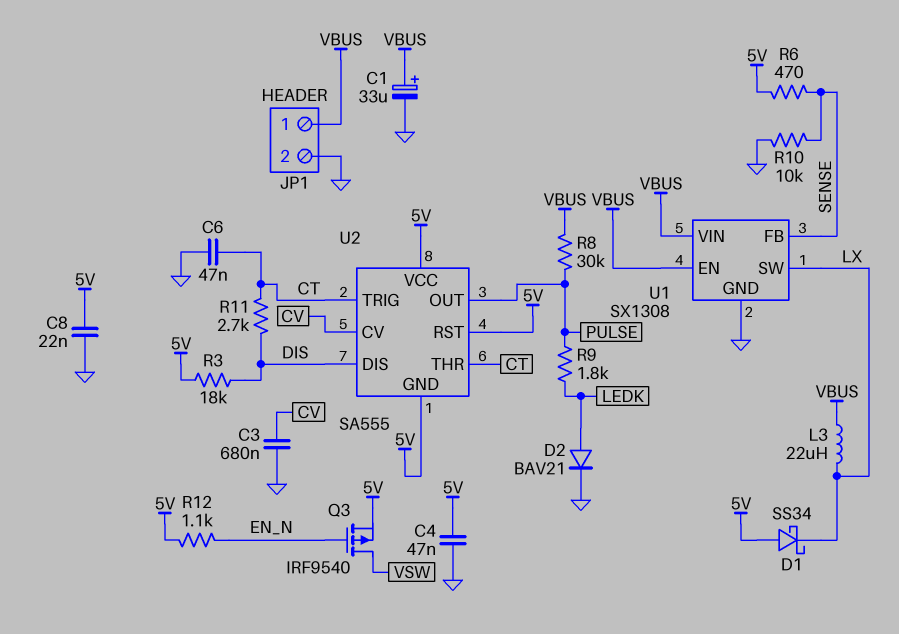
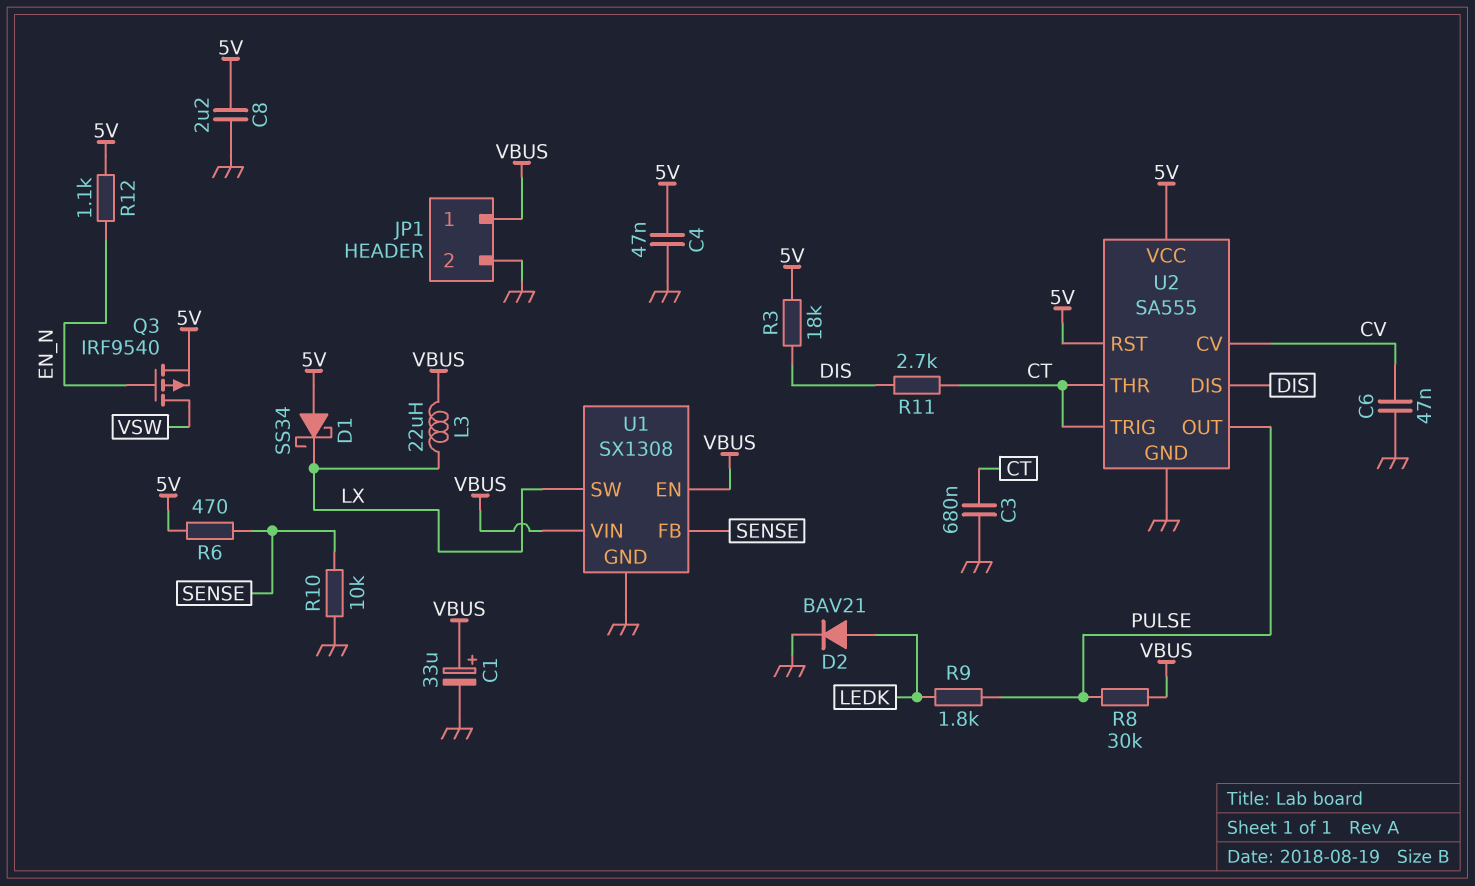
C3: 680nF (CV, GND) -> 680nF (CT, GND)
C6: 47nF (CT, GND) -> 47nF (CV, GND)
C8: 22nF (5V, GND) -> 2.2uF (5V, GND)
U2 pin GND: 5V -> GND

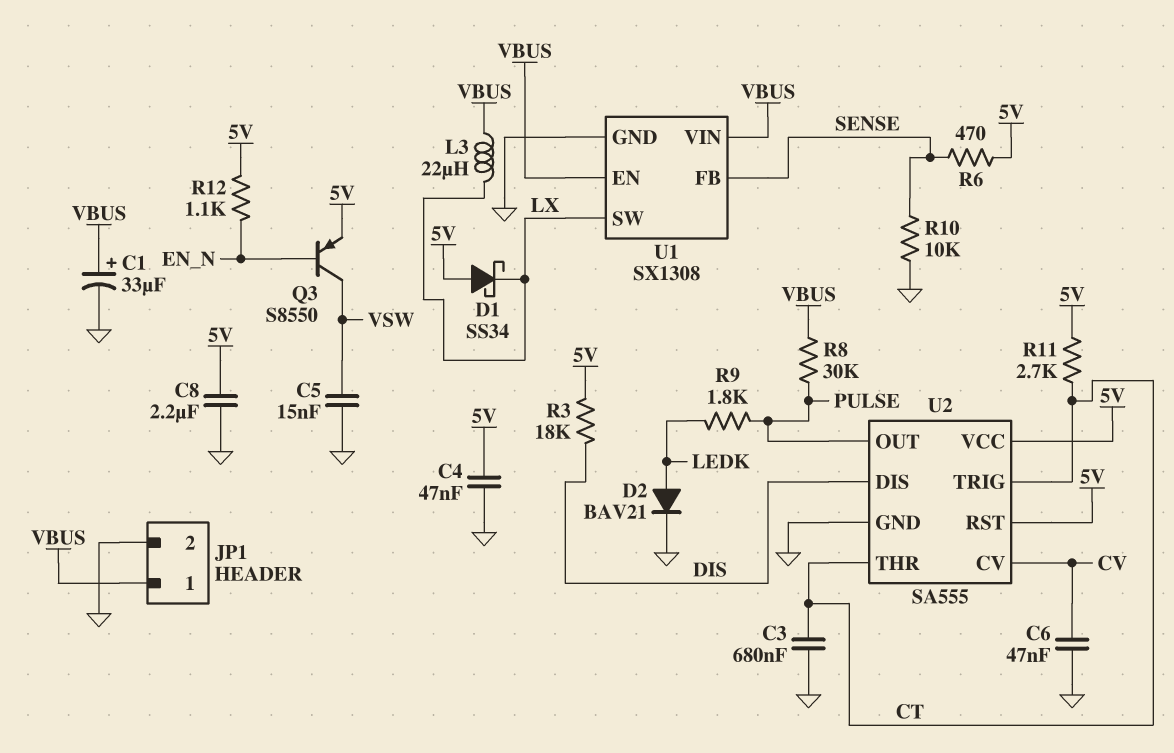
C5: none -> 15nF (GND, VSW)
Q3: PMOS IRF9540 (G EN_N, D VSW, S 5V) -> PNP S8550 (B EN_N, C VSW, E 5V)
R11: 2.7k (CT, DIS) -> 2.7k (5V, CT)

